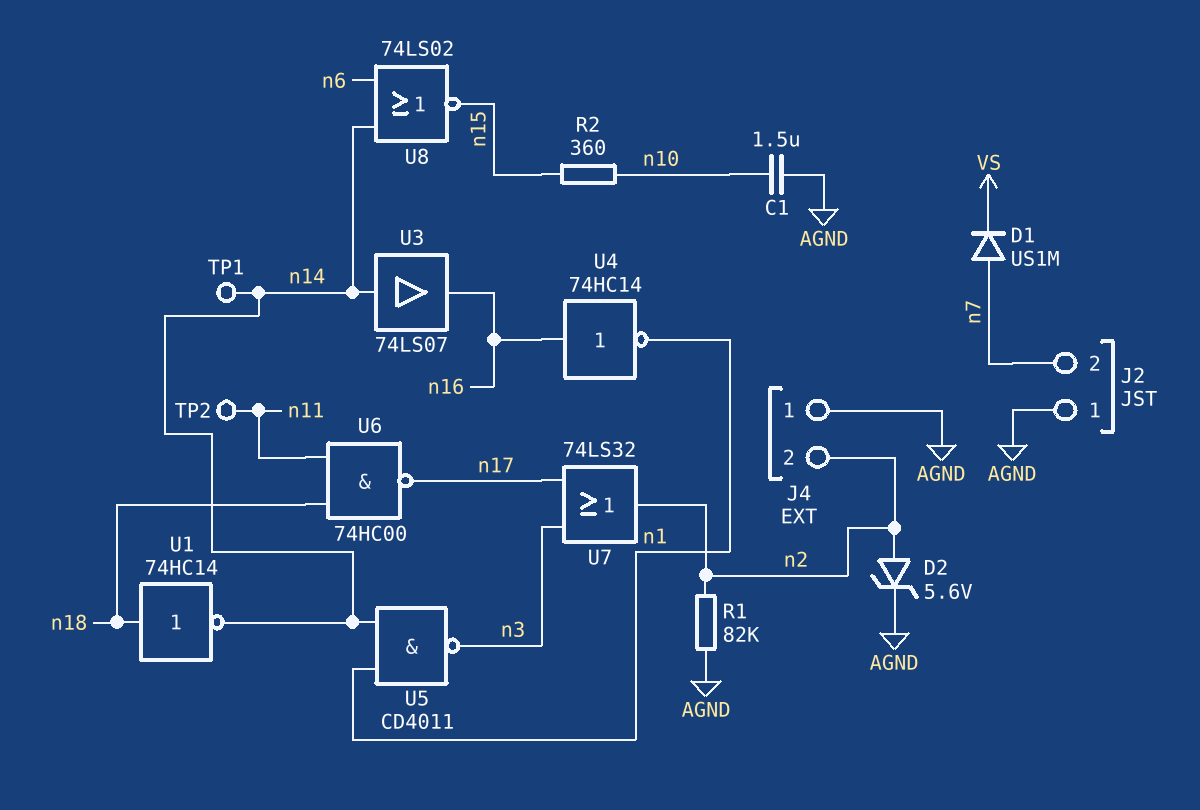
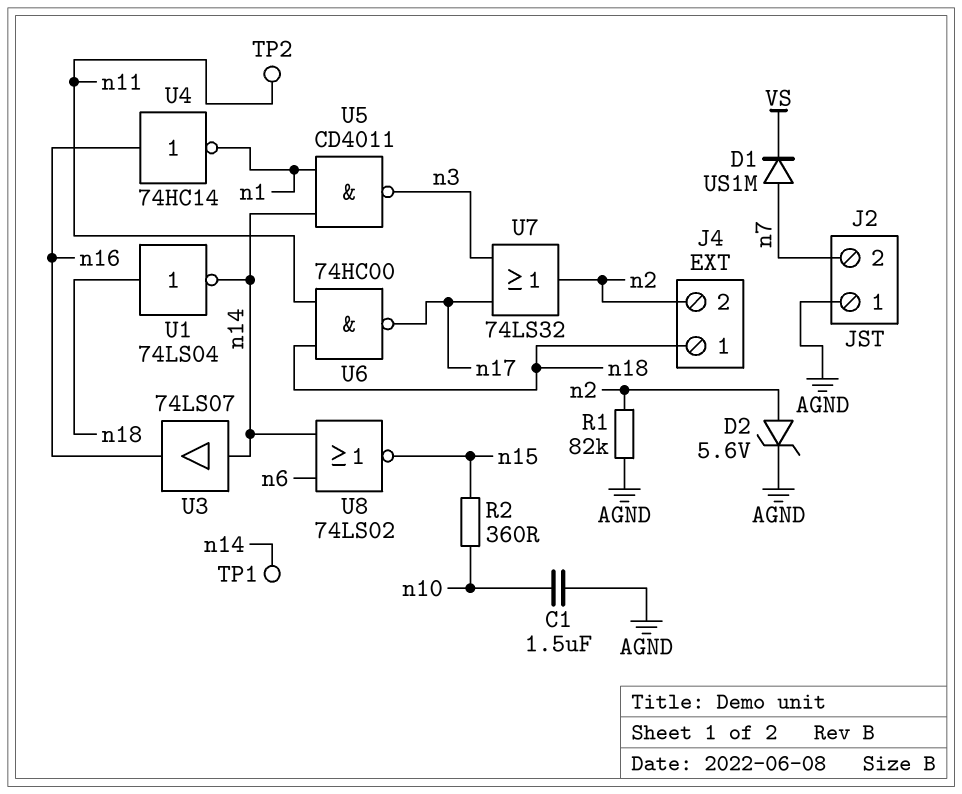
J4 pin 1: AGND -> n18
U1: NOT 74HC14 (in n18, out n14) -> NOT 74LS04 (in n18, out n14)

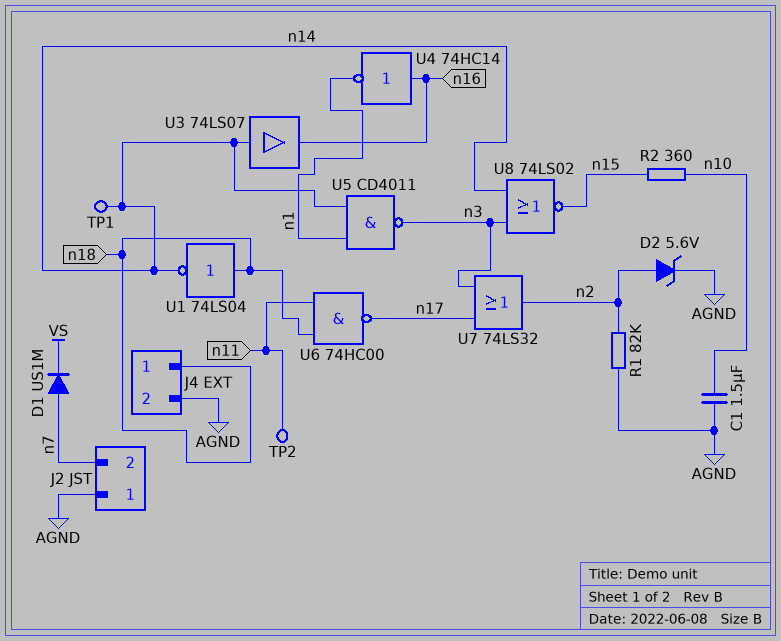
J4 pin 2: n2 -> AGND
U8: NOR 74LS02 (in n6, in n14, out n15) -> NOR 74LS02 (in n3, in n14, out n15)

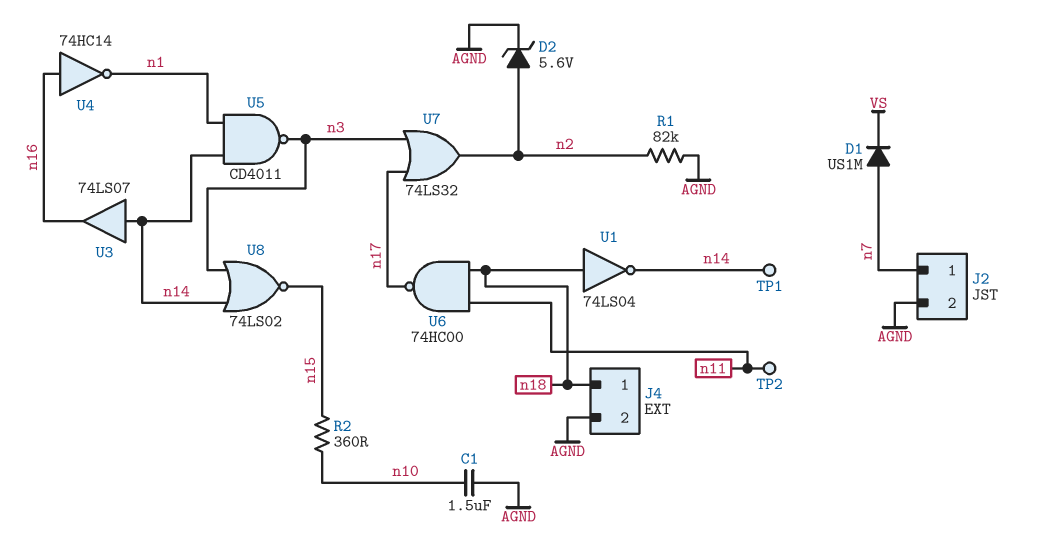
J2 pin 1: AGND -> n7
J2 pin 2: n7 -> AGND

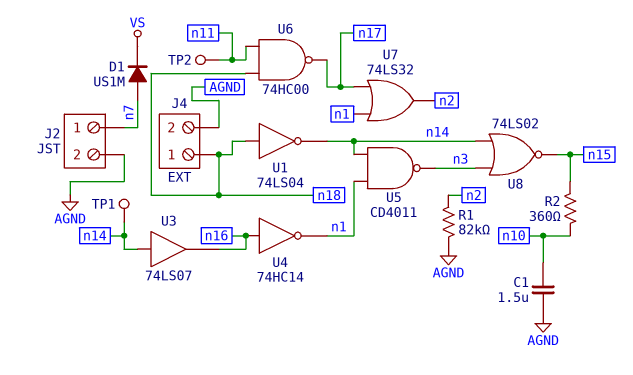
D2: zener 5.6V (A n2, K AGND) -> none
U7: OR 74LS32 (in n3, in n17, out n2) -> OR 74LS32 (in n1, in n17, out n2)

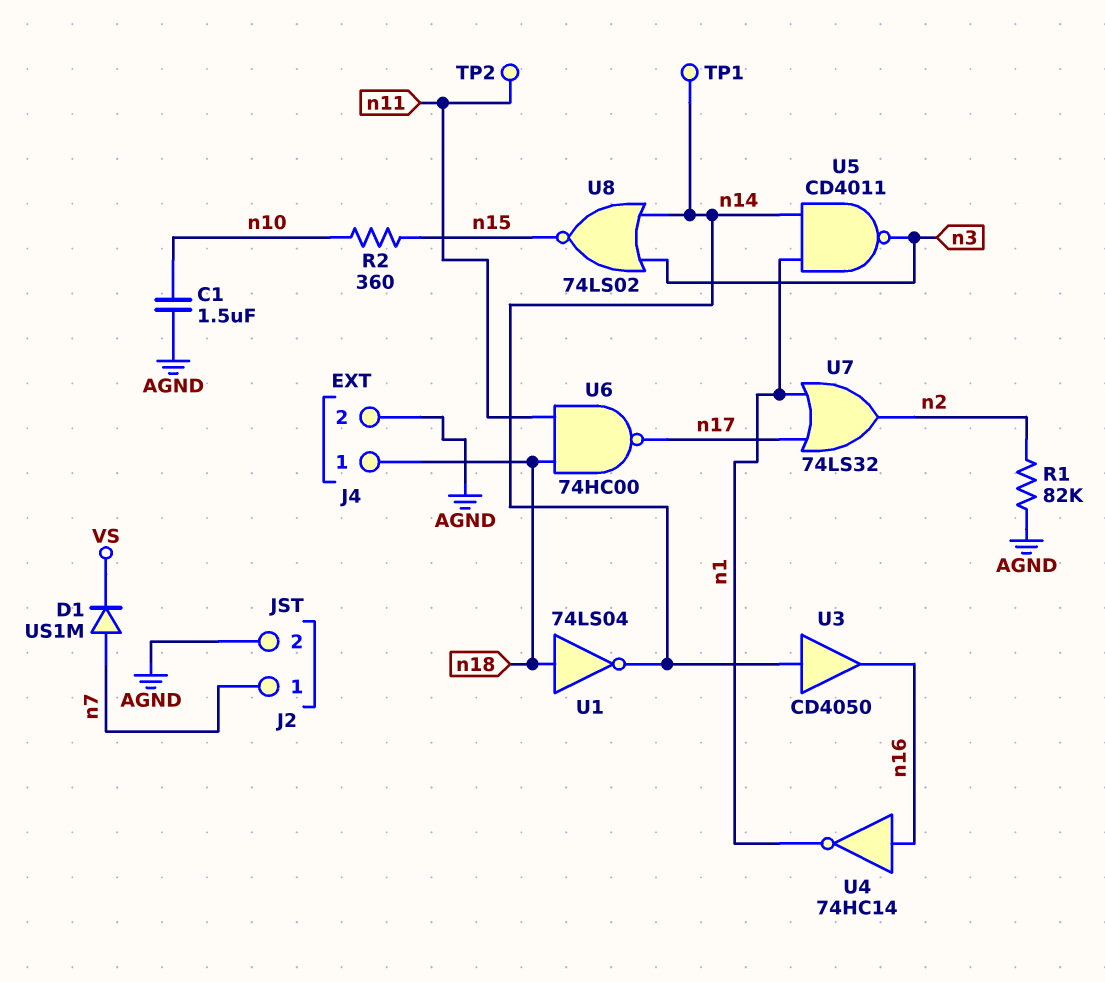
U3: buffer 74LS07 (in n14, out n16) -> buffer CD4050 (in n14, out n16)

